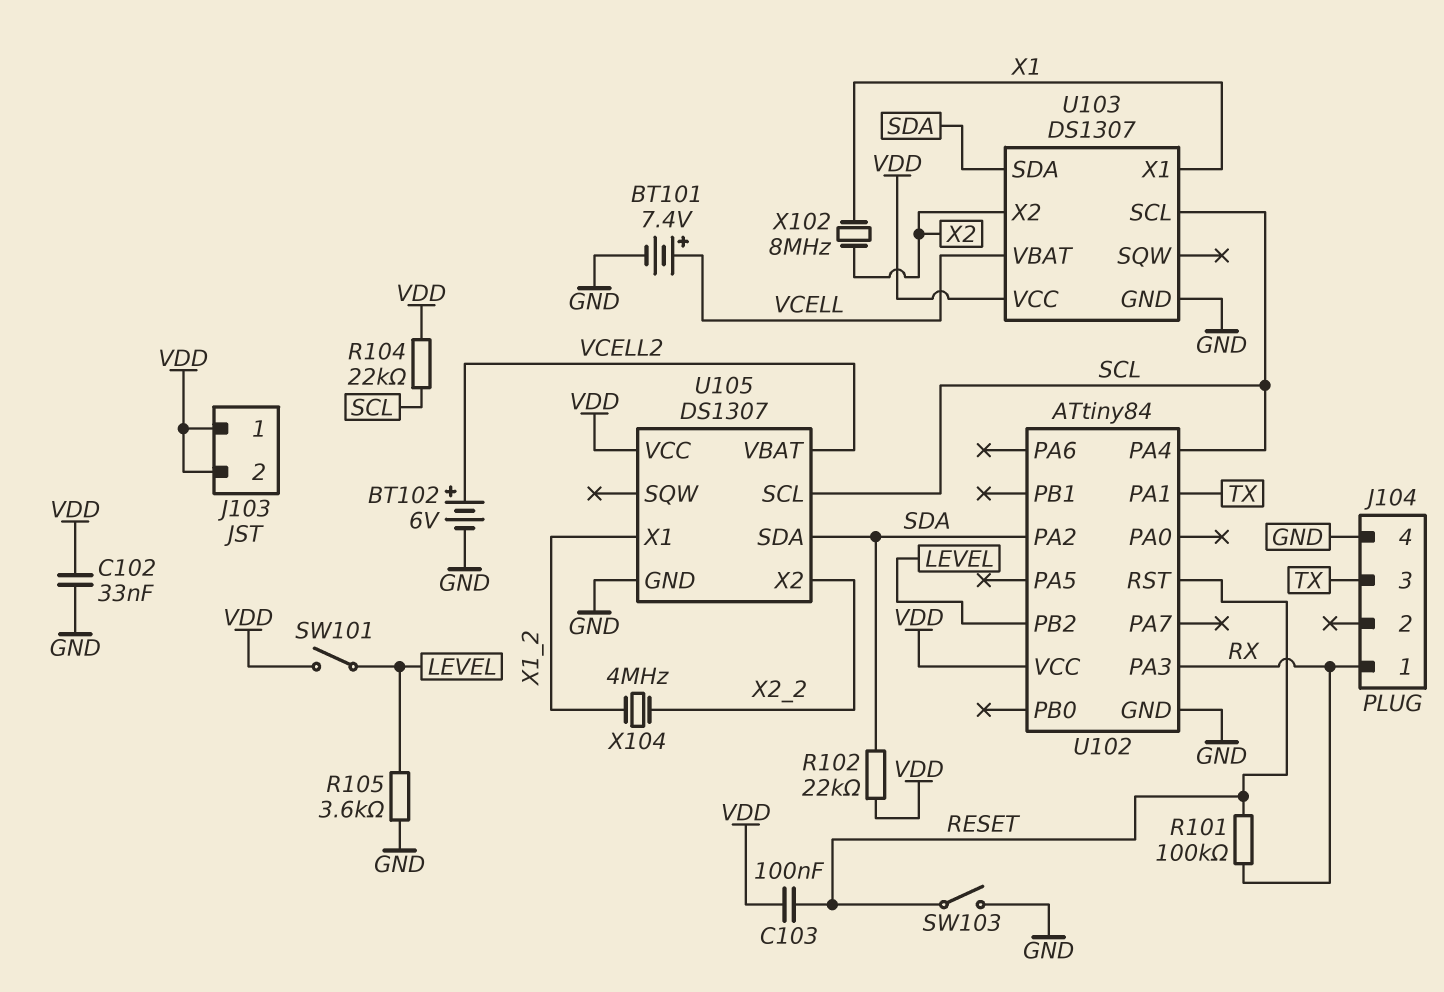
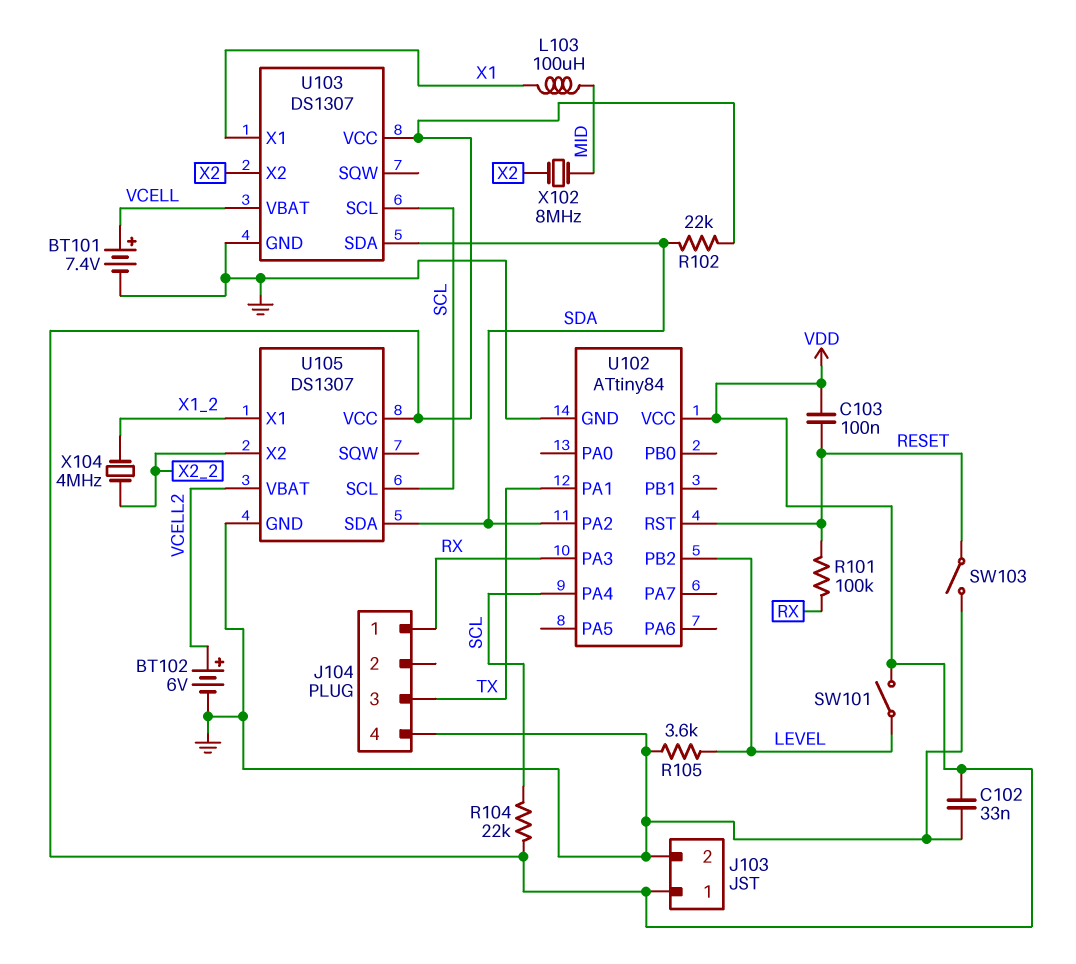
J103 pin 2: VDD -> GND
L103: none -> 100uH (MID, X1)
X102: 8MHz (X1, X2) -> 8MHz (MID, X2)

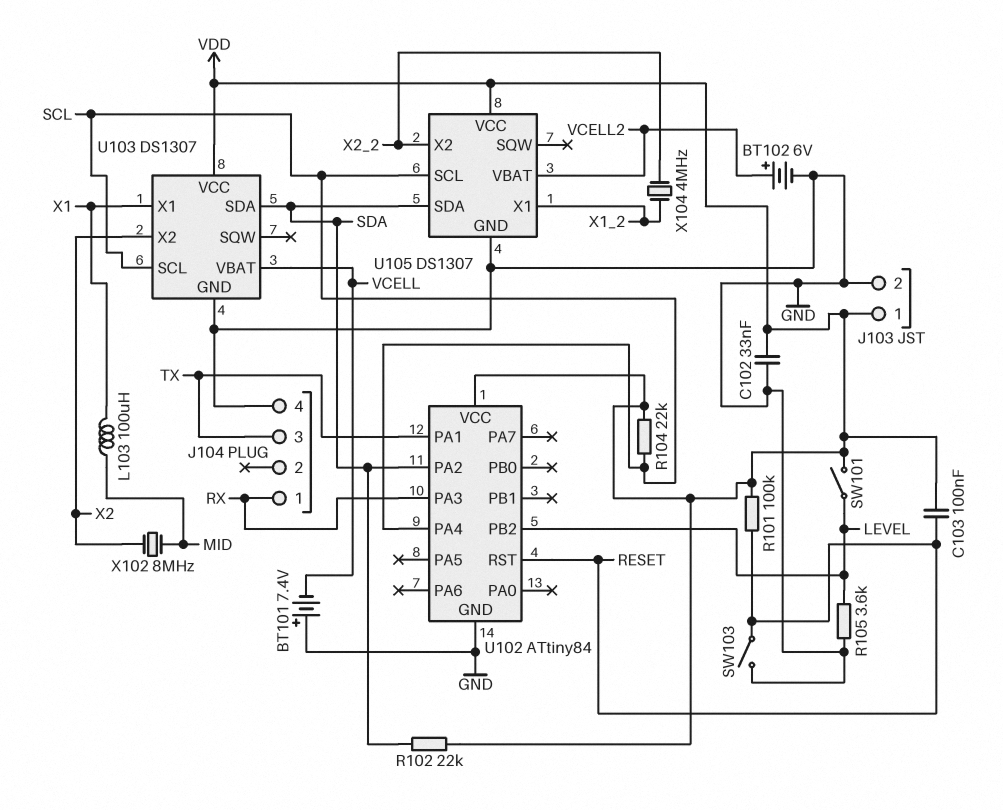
BT101: 7.4V (plus VCELL, minus GND) -> 7.4V (plus GND, minus VCELL)
R101: 100k (RESET, RX) -> 100k (RESET, VDD)

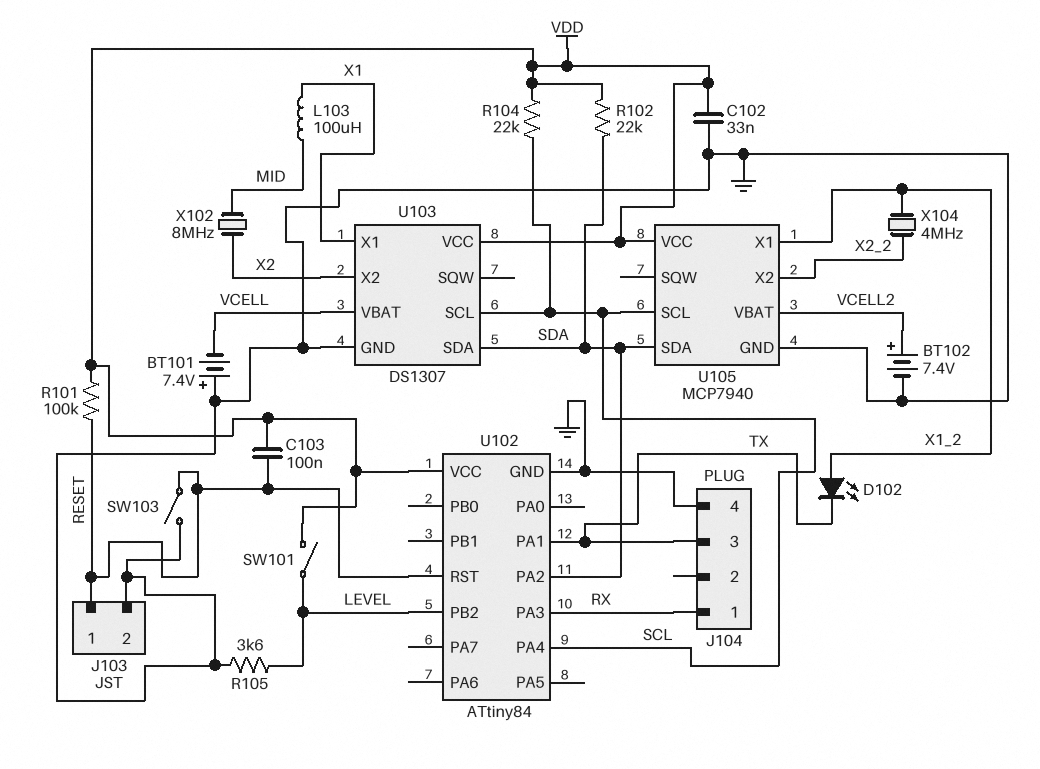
BT102: 6V (plus VCELL2, minus GND) -> 7.4V (plus VCELL2, minus GND)
D102: none -> LED (A X1_2, K TX)
J103 pin 1: VDD -> RESET
U105: DS1307 -> MCP7940

